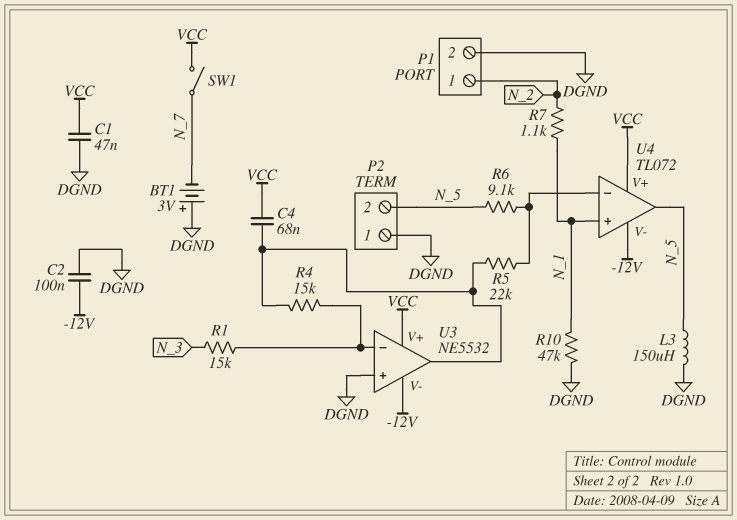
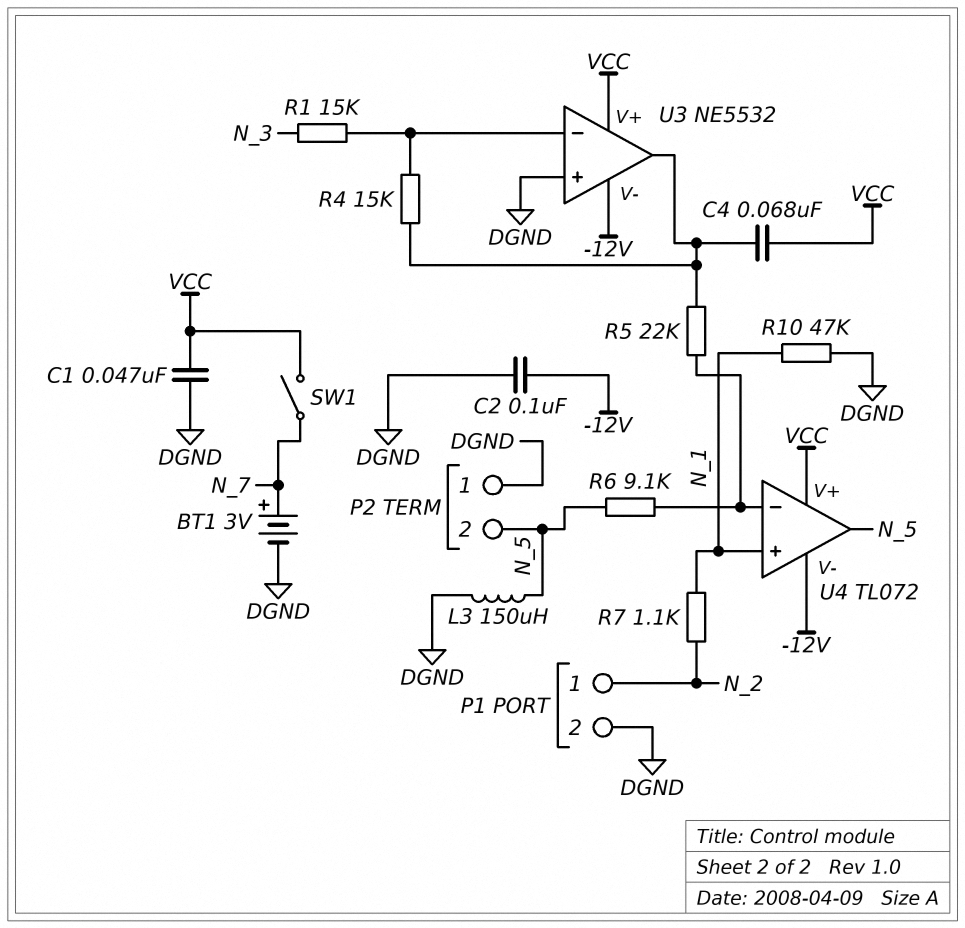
BT1: 3V (plus DGND, minus N_7) -> 3V (plus N_7, minus DGND)

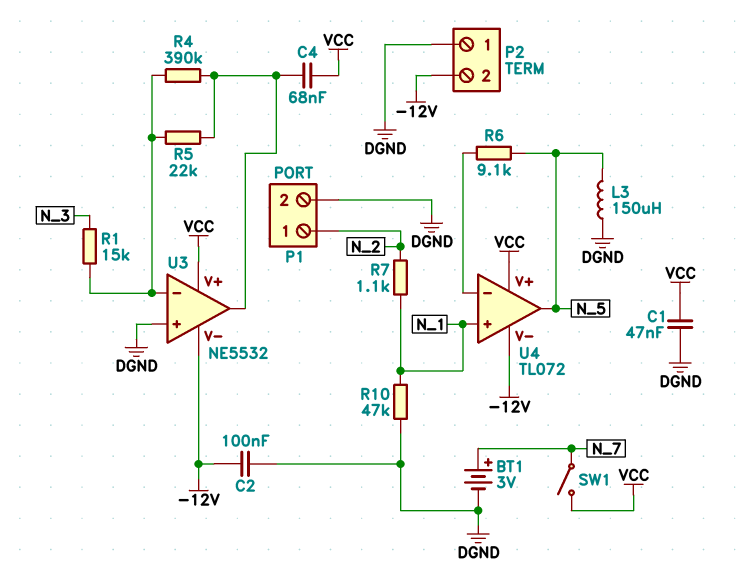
P2 pin 2: N_5 -> -12V
R4: 15k (U3/in-, U3/out) -> 390k (U3/in-, U3/out)
R5: 22k (U3/out, U4/in-) -> 22k (U3/in-, U3/out)

